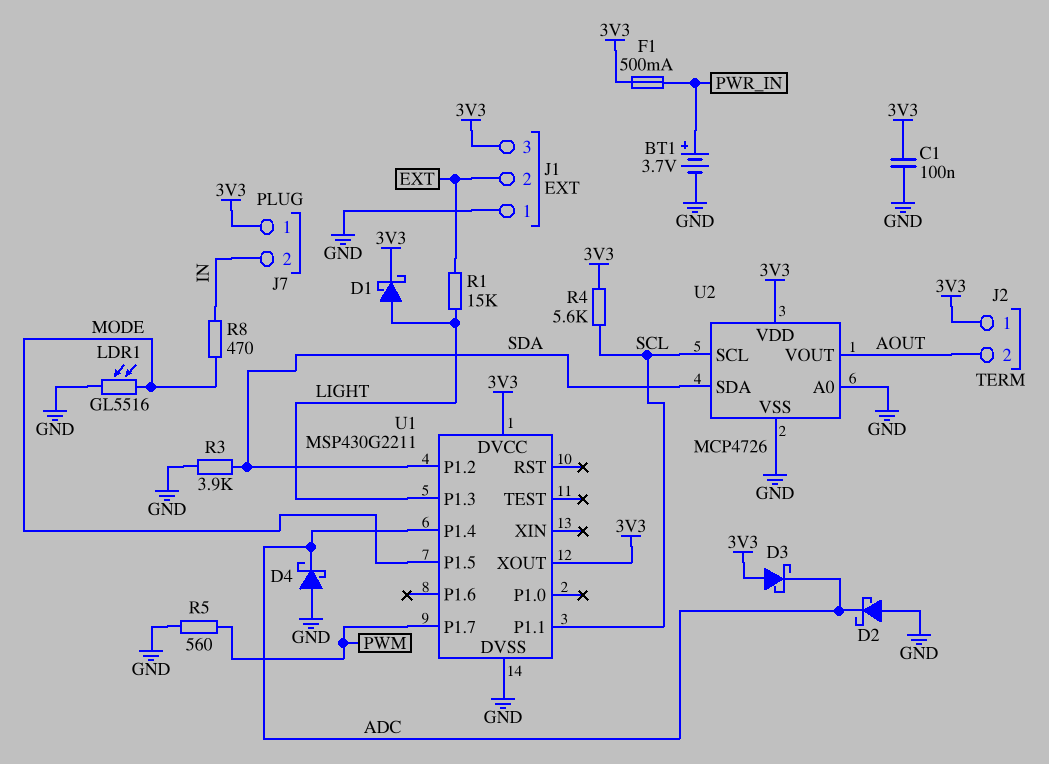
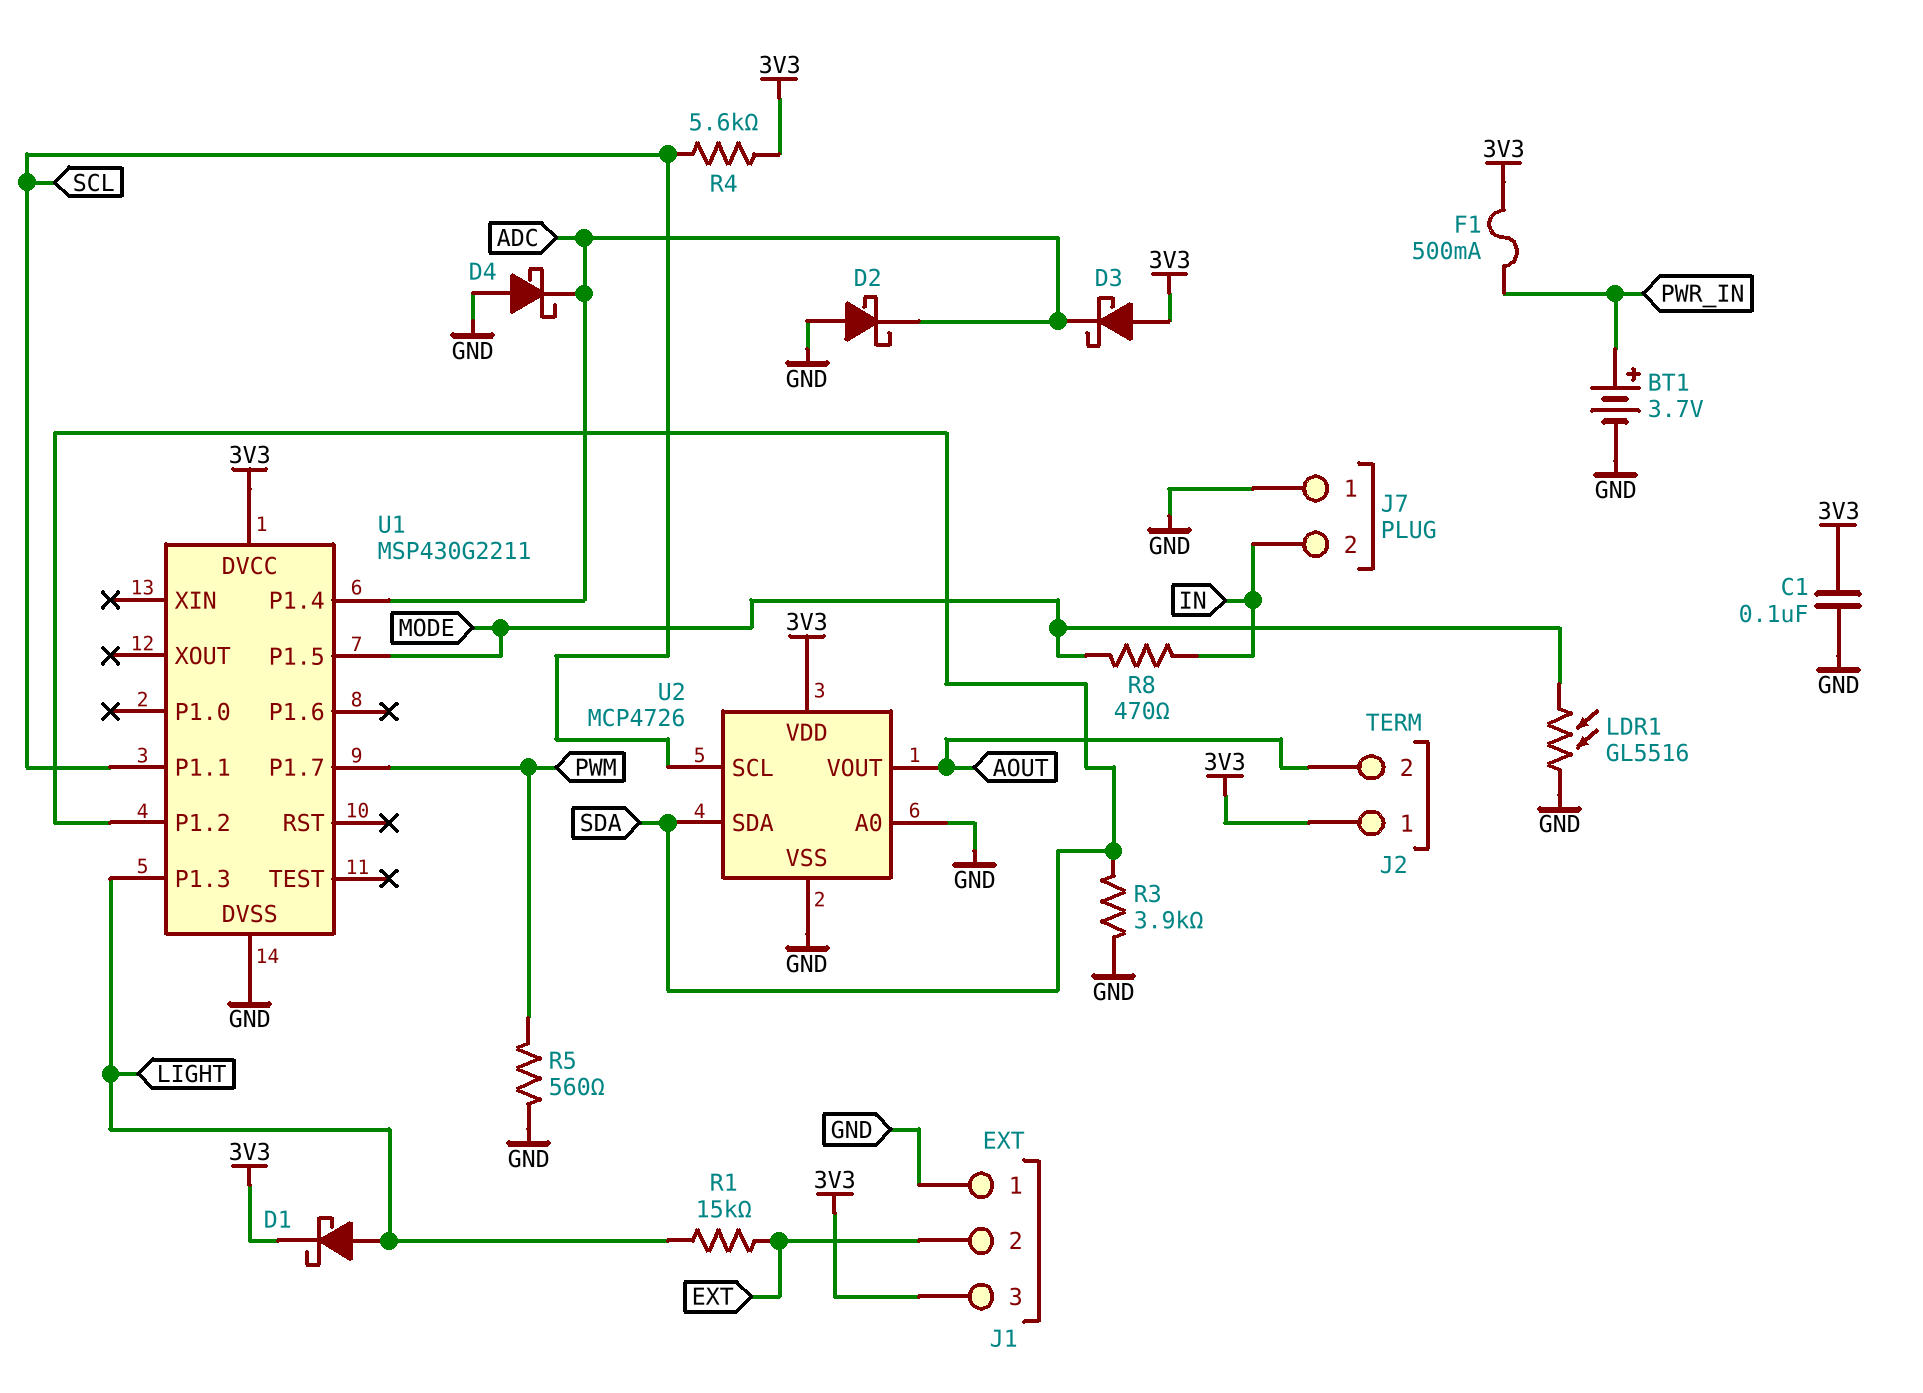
J7 pin 1: 3V3 -> GND
U1 pin XOUT: 3V3 -> none

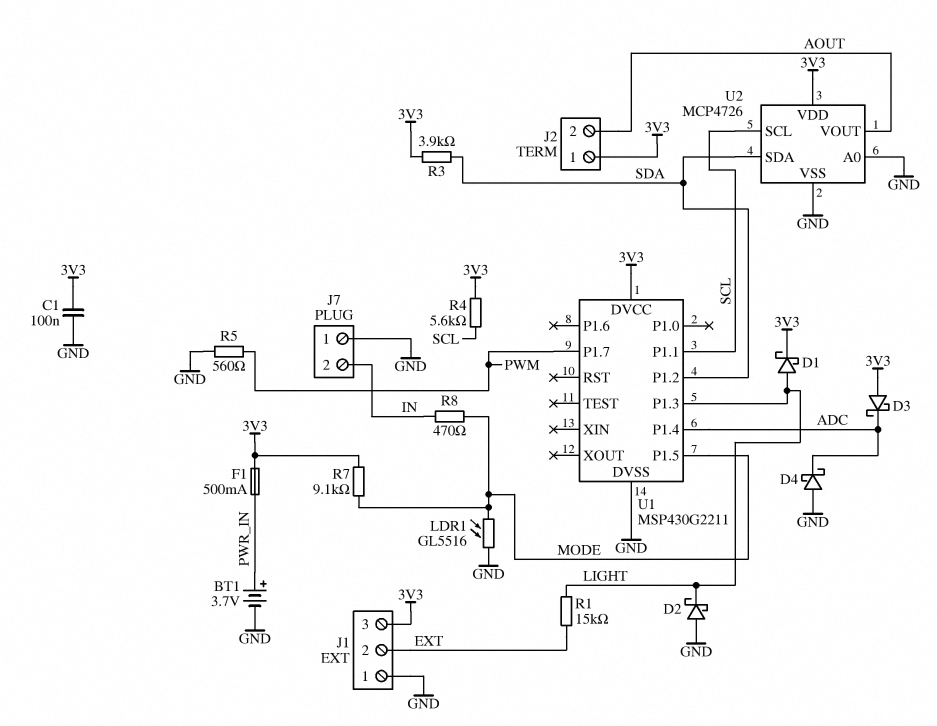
D2: schottky (A GND, K ADC) -> schottky (A GND, K LIGHT)
R3: 3.9k (GND, SDA) -> 3.9k (3V3, SDA)
R7: none -> 9.1k (3V3, MODE)

